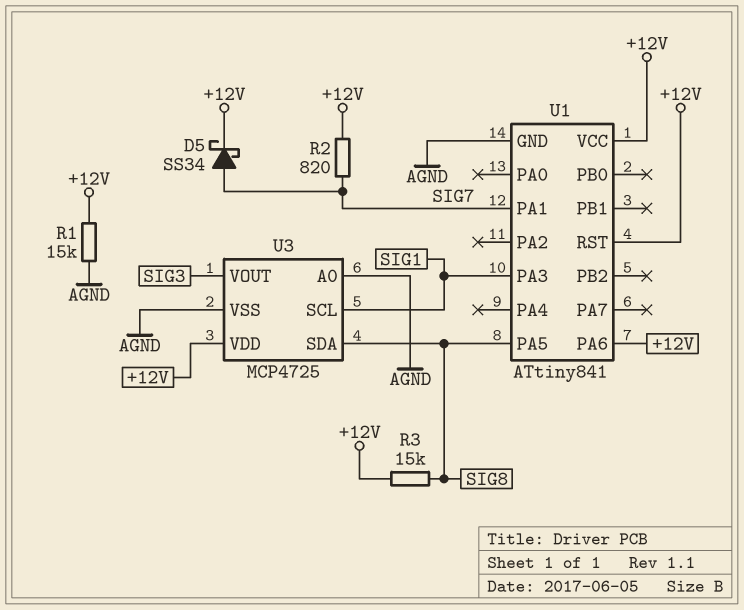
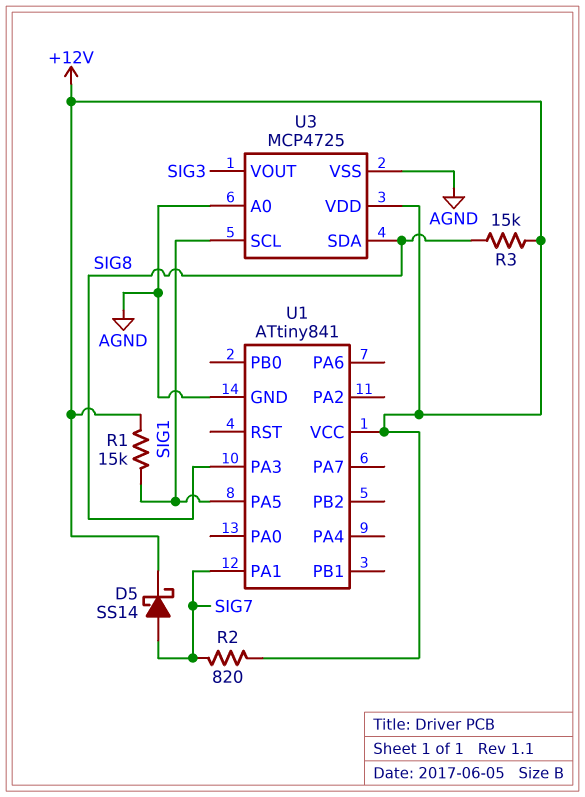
D5: schottky SS34 (A SIG7, K +12V) -> schottky SS14 (A SIG7, K +12V)
R1: 15k (+12V, AGND) -> 15k (+12V, SIG1)
U1 pin PA3: SIG1 -> SIG8
U1 pin PA5: SIG8 -> SIG1
U1 pin PA6: +12V -> none
U1 pin RST: +12V -> none

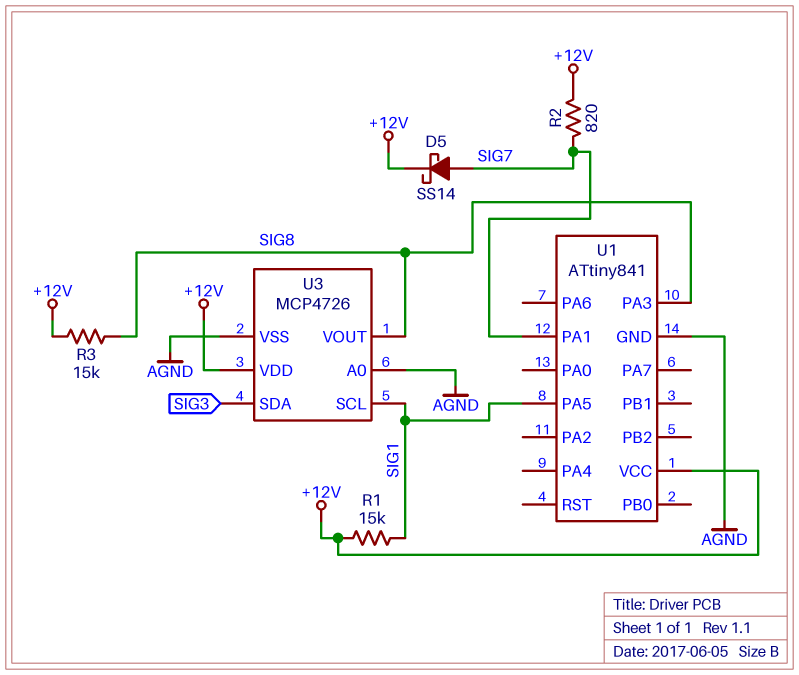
U3: MCP4725 -> MCP4726
U3 pin SDA: SIG8 -> SIG3
U3 pin VOUT: SIG3 -> SIG8

